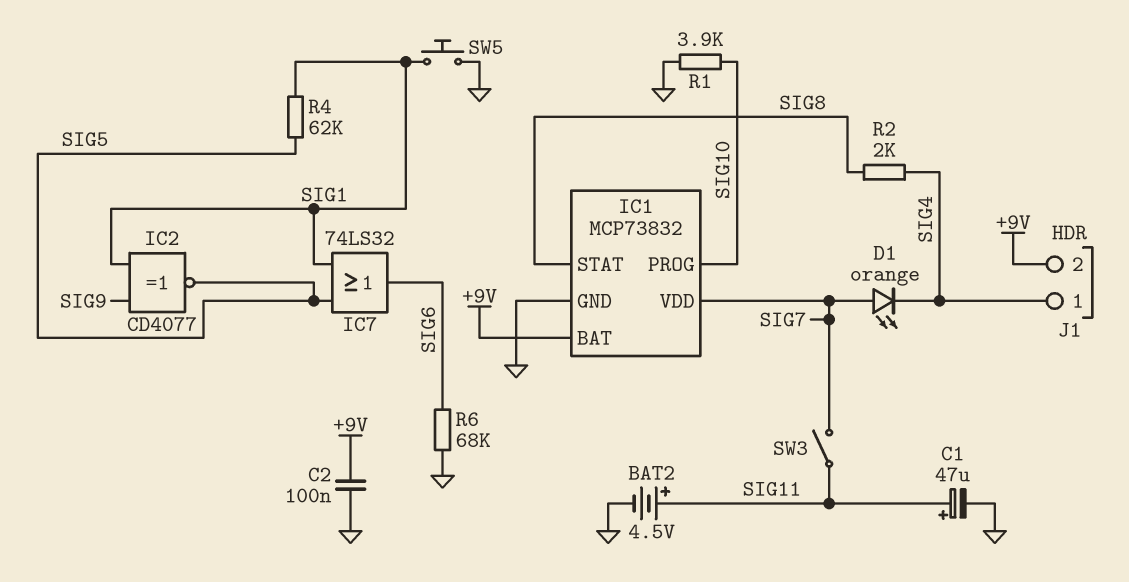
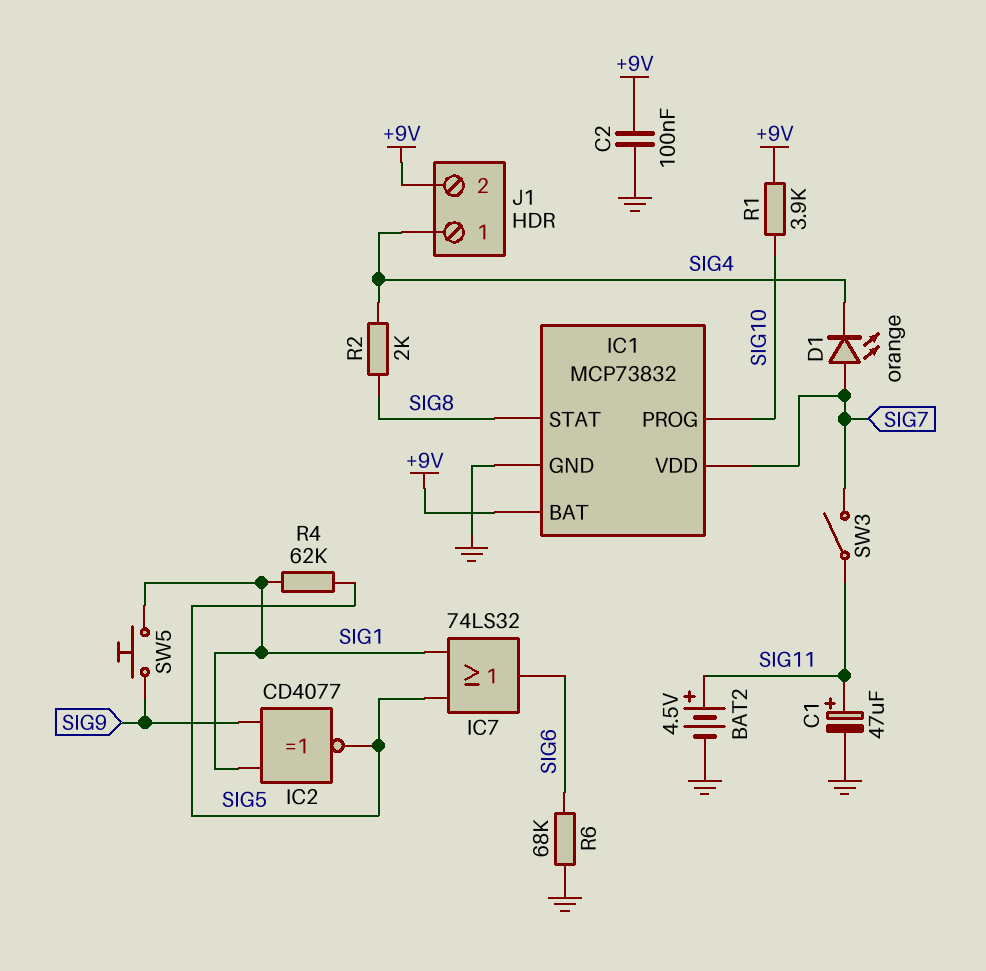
R1: 3.9k (GND, SIG10) -> 3.9k (+9V, SIG10)
SW5: button (GND, SIG1) -> button (SIG1, SIG9)

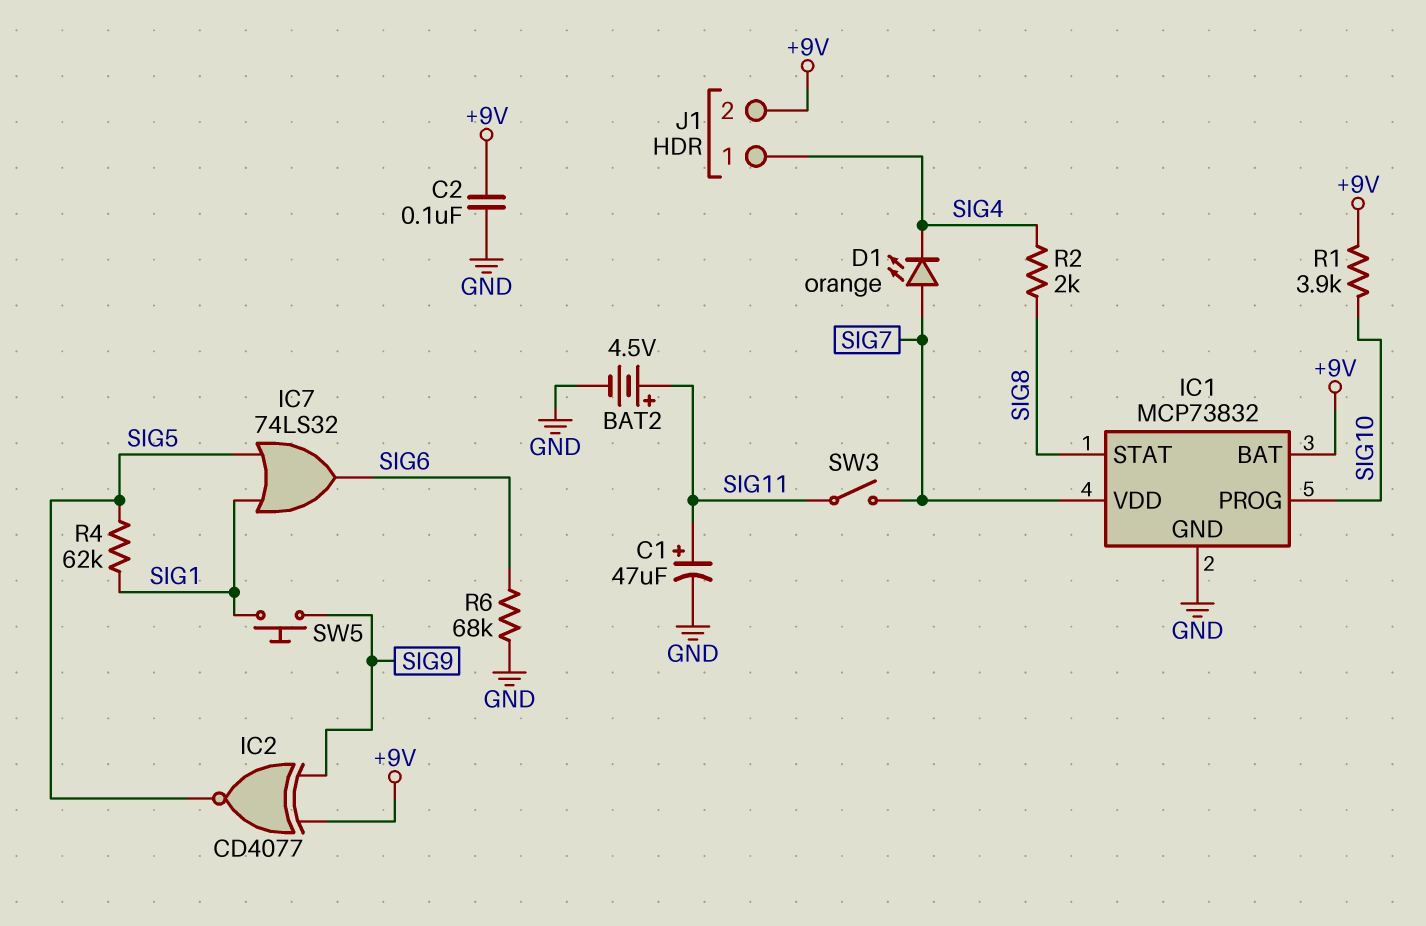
IC2: XNOR CD4077 (in SIG1, in SIG9, out SIG5) -> XNOR CD4077 (in +9V, in SIG9, out SIG5)

